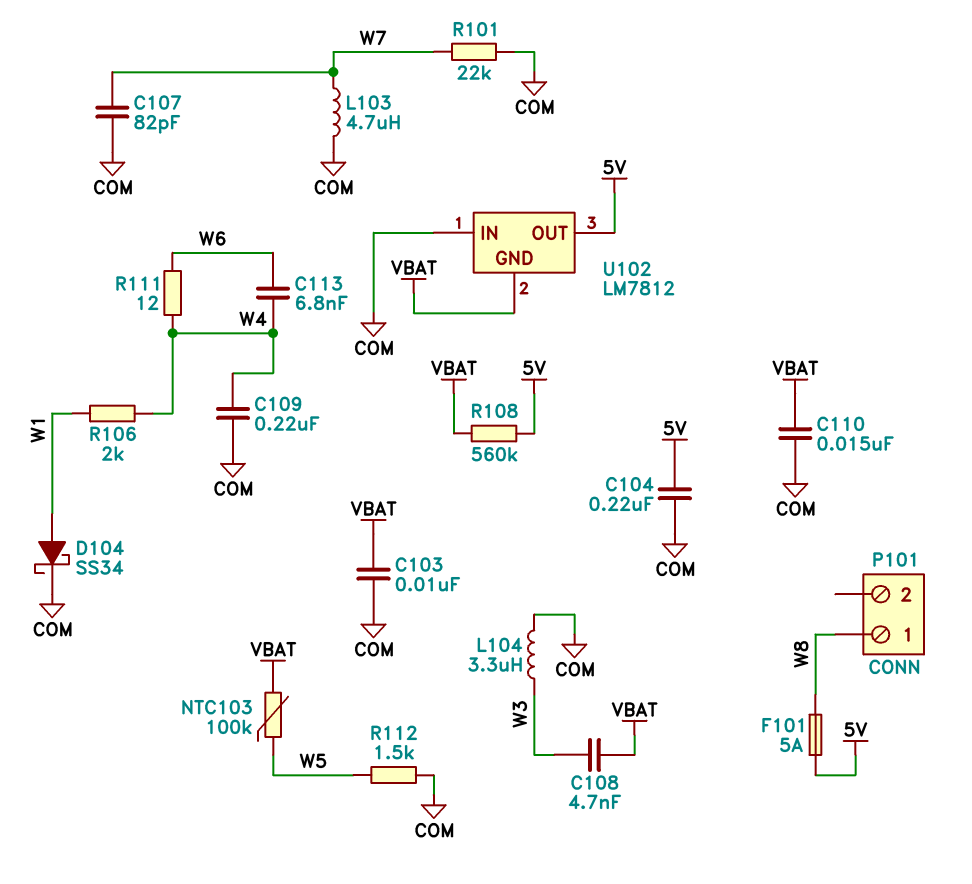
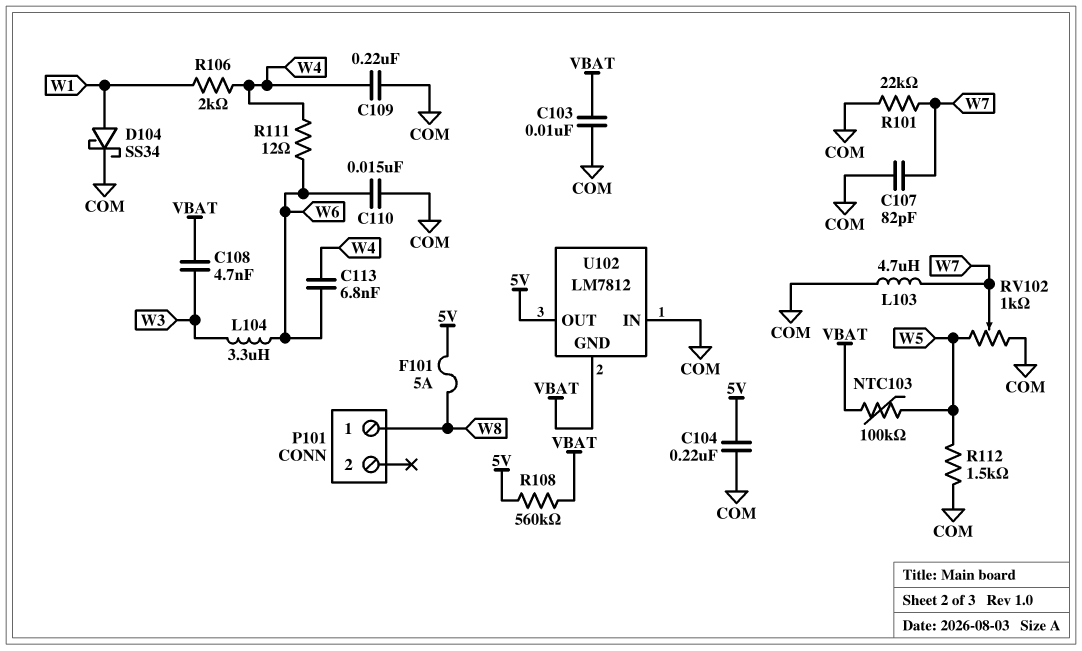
C110: 15nF (COM, VBAT) -> 15nF (COM, W6)
L104: 3.3uH (COM, W3) -> 3.3uH (W3, W6)
RV102: none -> 1k (COM, W5, wiper W7)

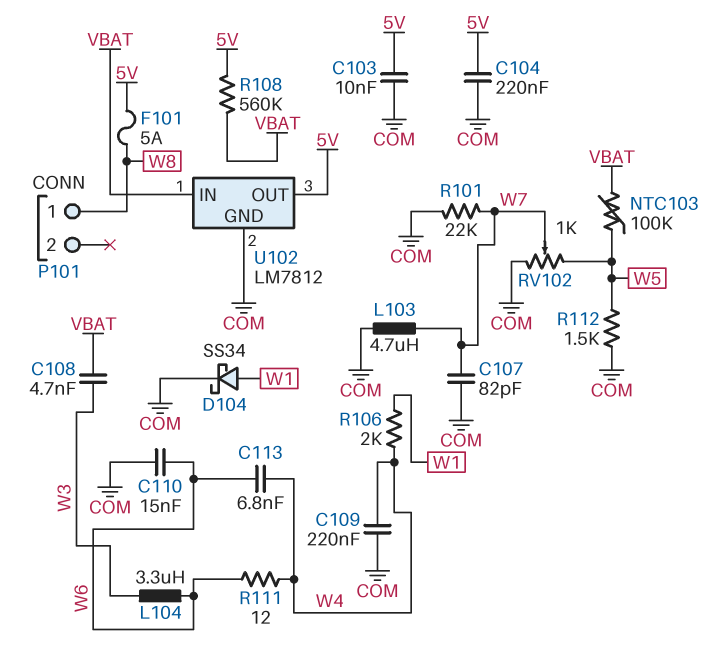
C103: 10nF (COM, VBAT) -> 10nF (5V, COM)
U102 pin GND: VBAT -> COM
U102 pin IN: COM -> VBAT

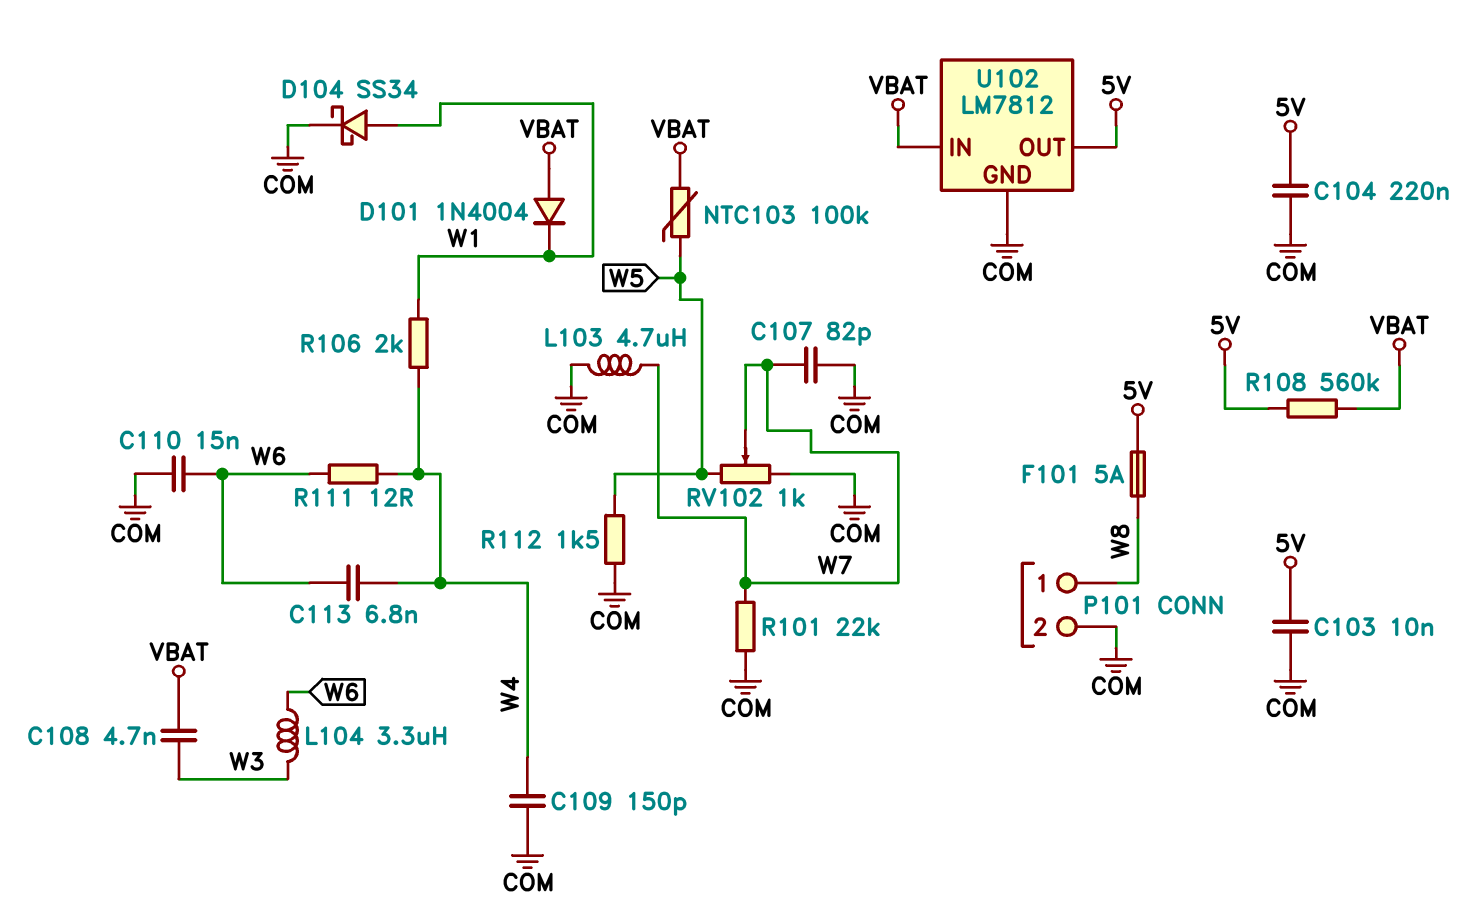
C109: 220nF (COM, W4) -> 150pF (COM, W4)
D101: none -> diode 1N4004 (A VBAT, K W1)
P101 pin 2: none -> COM

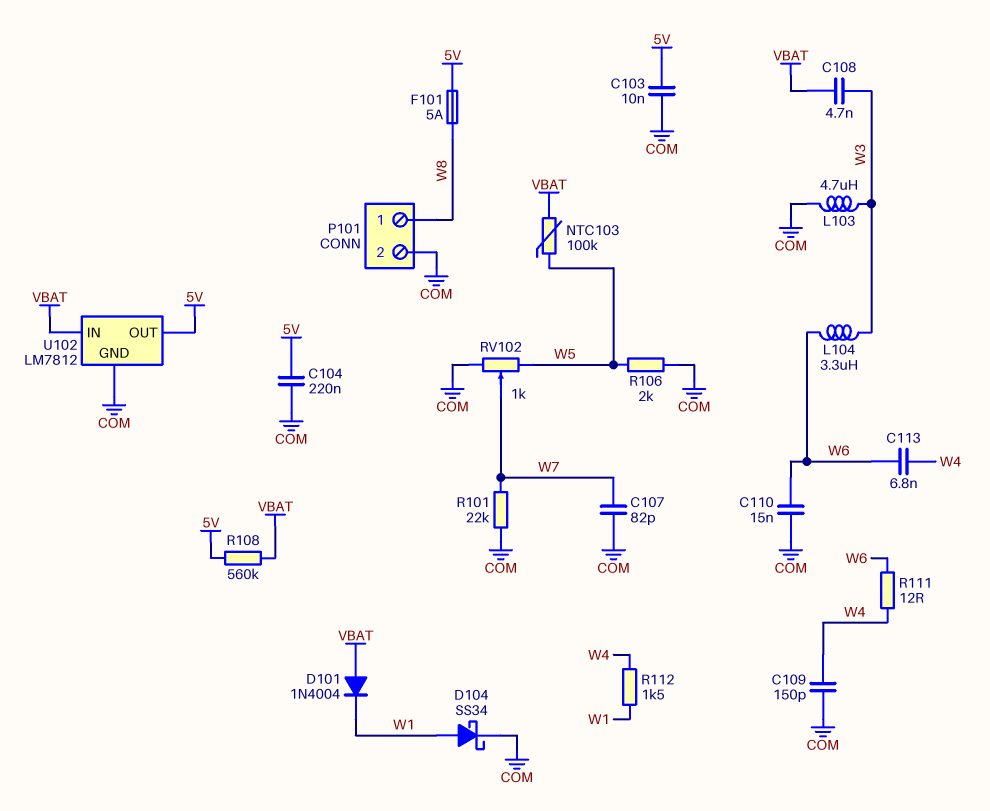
L103: 4.7uH (COM, W7) -> 4.7uH (COM, W3)
R106: 2k (W1, W4) -> 2k (COM, W5)
R112: 1.5k (COM, W5) -> 1.5k (W1, W4)

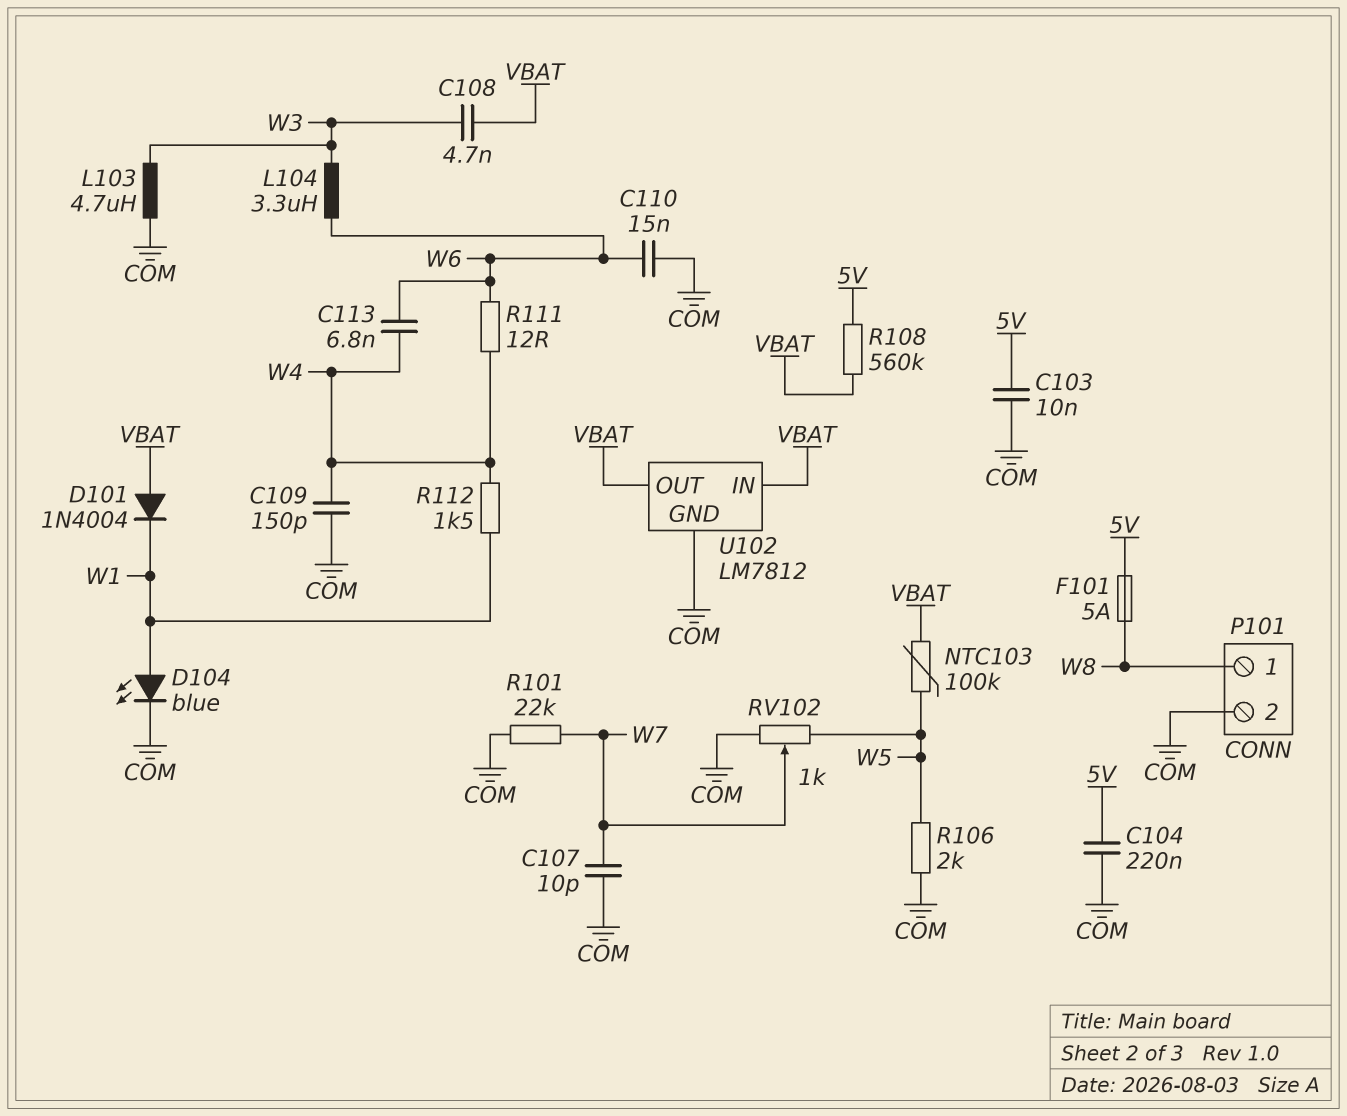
C107: 82pF (COM, W7) -> 10pF (COM, W7)
D104: schottky SS34 (A W1, K COM) -> LED blue (A W1, K COM)
U102 pin OUT: 5V -> VBAT

